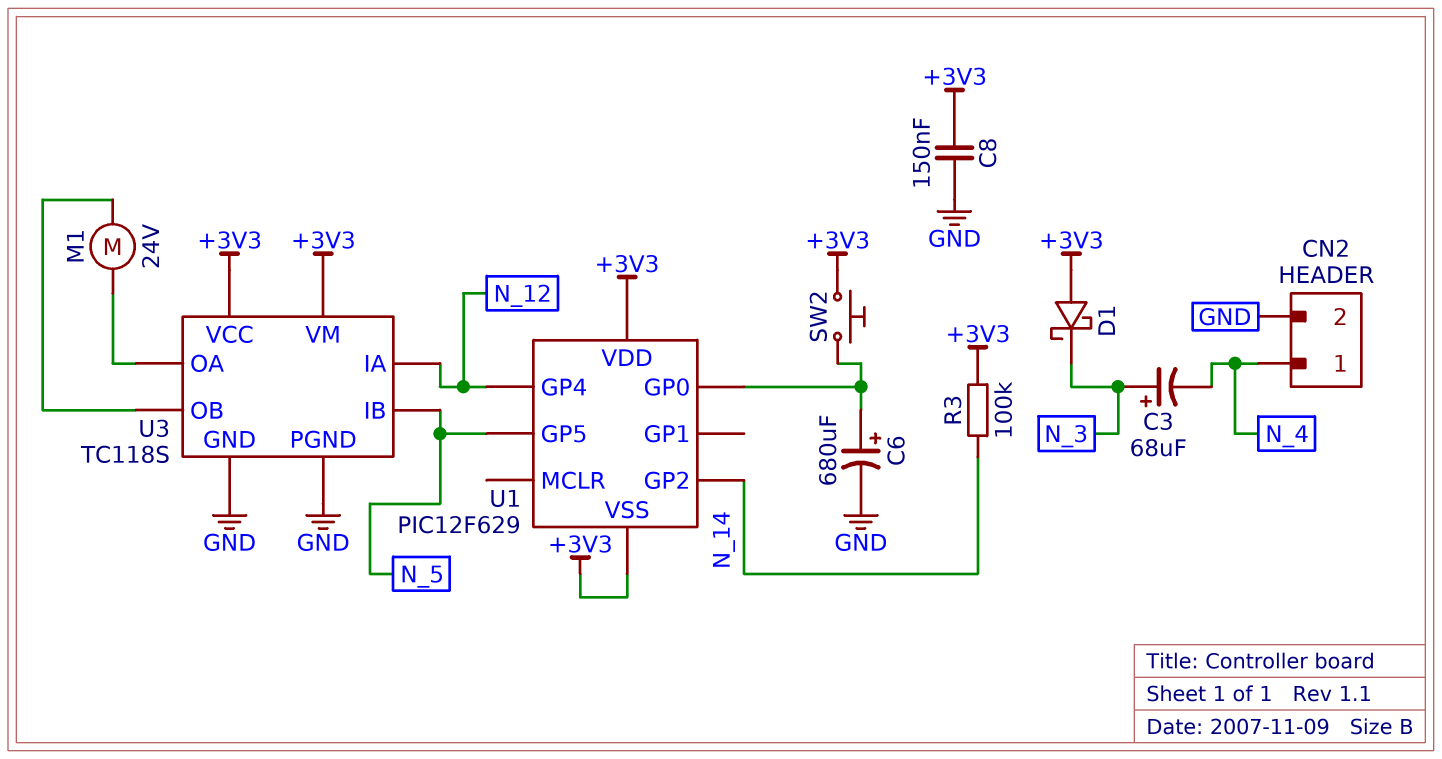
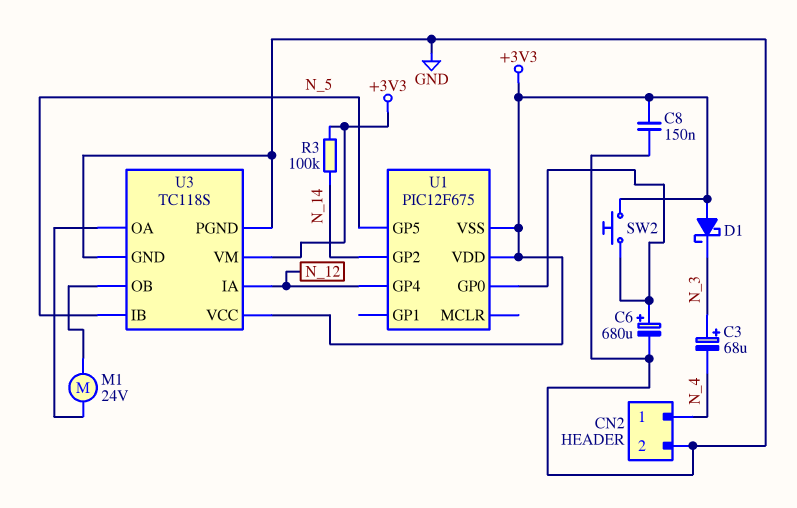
U1: PIC12F629 -> PIC12F675

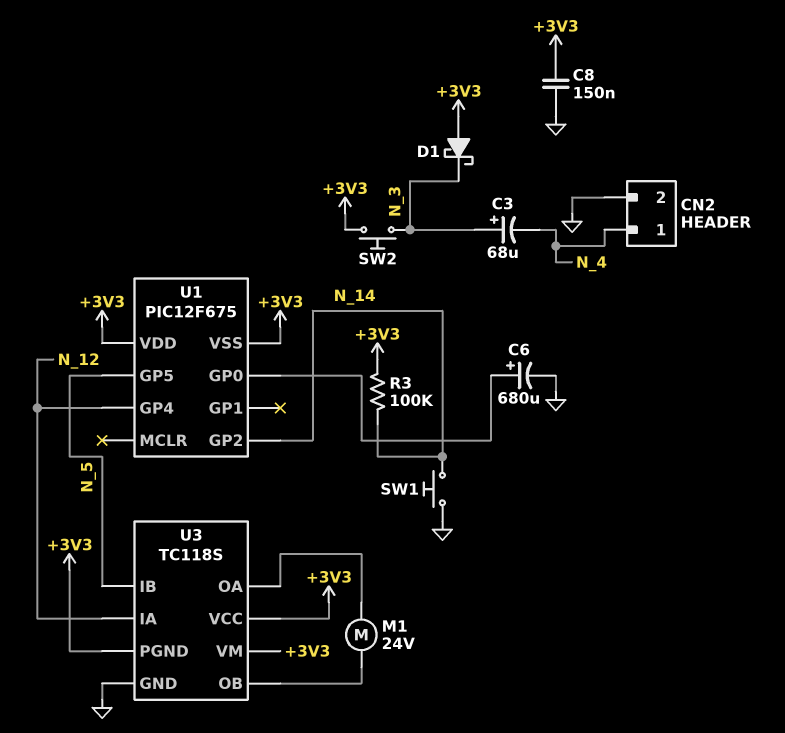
SW1: none -> button (GND, N_14)
SW2: button (+3V3, U1/GP0) -> button (+3V3, N_3)
U3 pin PGND: GND -> +3V3

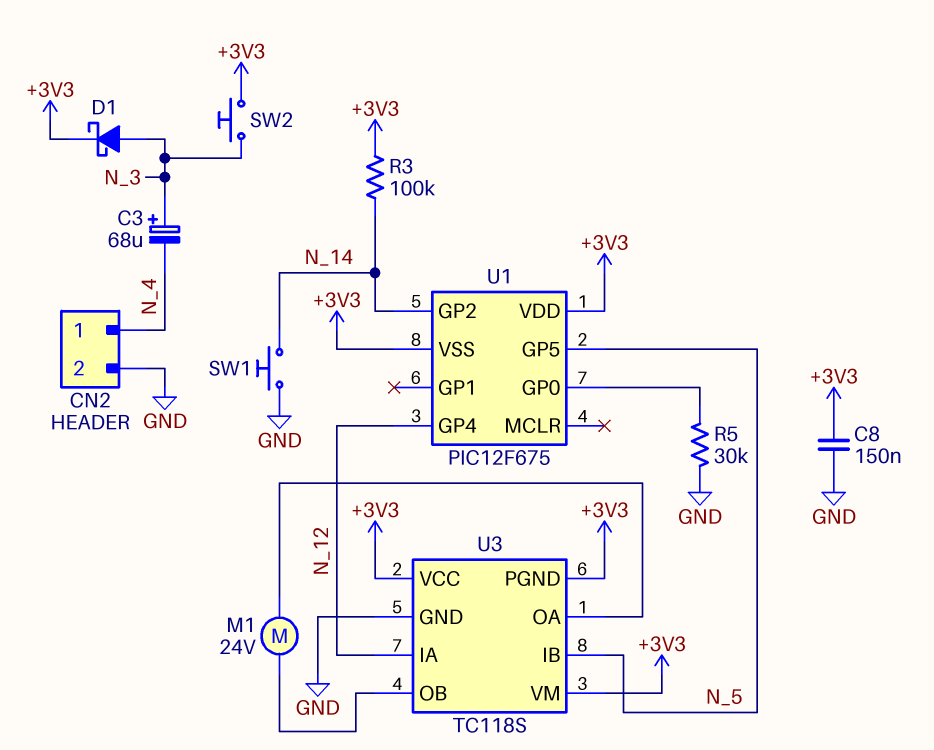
C6: 680uF (plus U1/GP0, minus GND) -> none
D1: schottky (A +3V3, K N_3) -> schottky (A N_3, K +3V3)
R5: none -> 30k (GND, U1/GP0)

